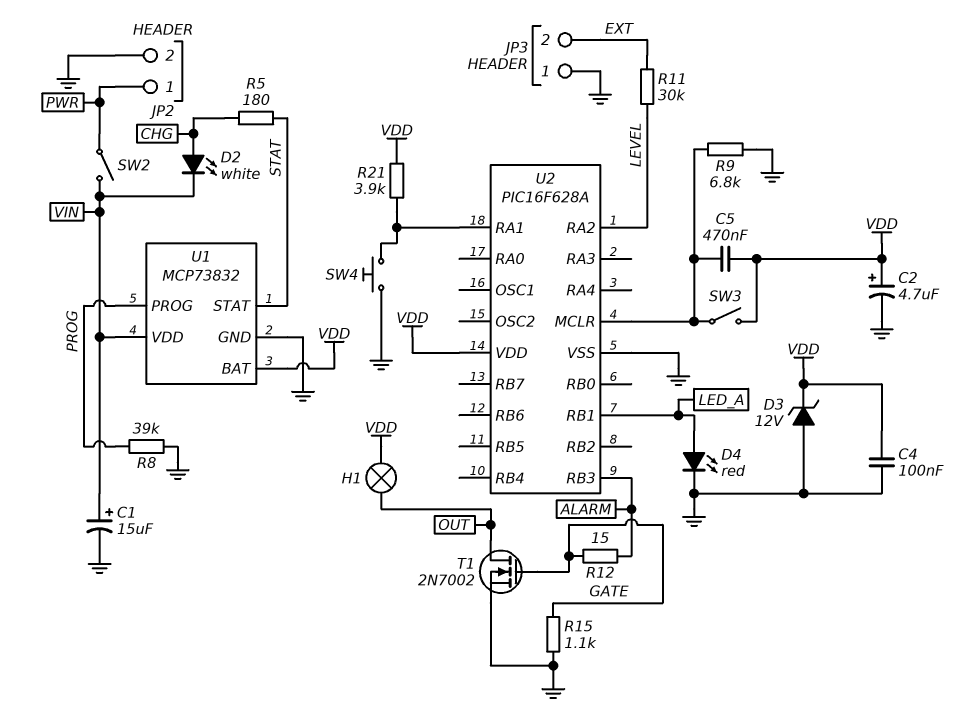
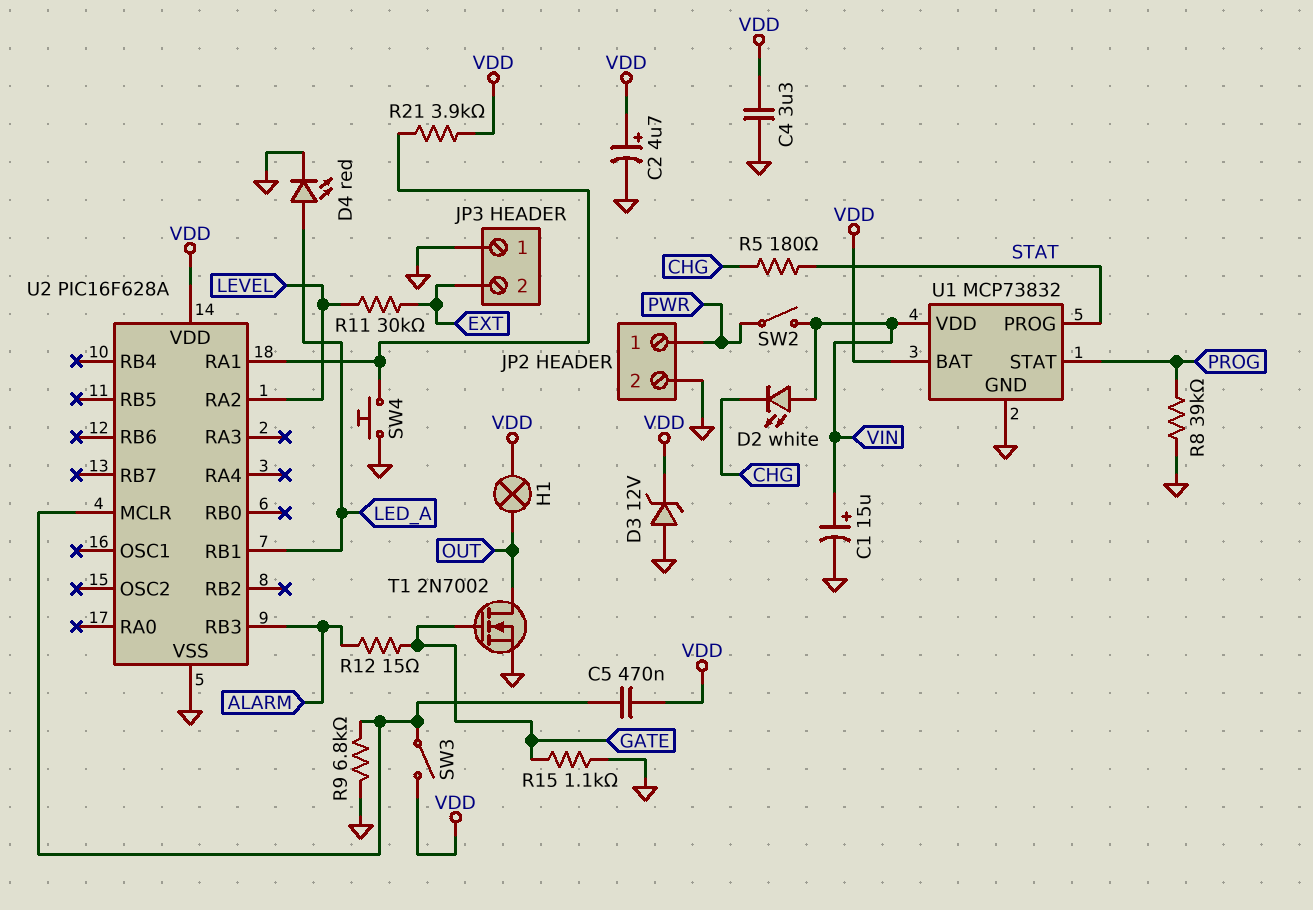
C4: 100nF (GND, VDD) -> 3.3uF (GND, VDD)
D2: LED white (A CHG, K VIN) -> LED white (A VIN, K CHG)
U1 pin PROG: PROG -> STAT
U1 pin STAT: STAT -> PROG

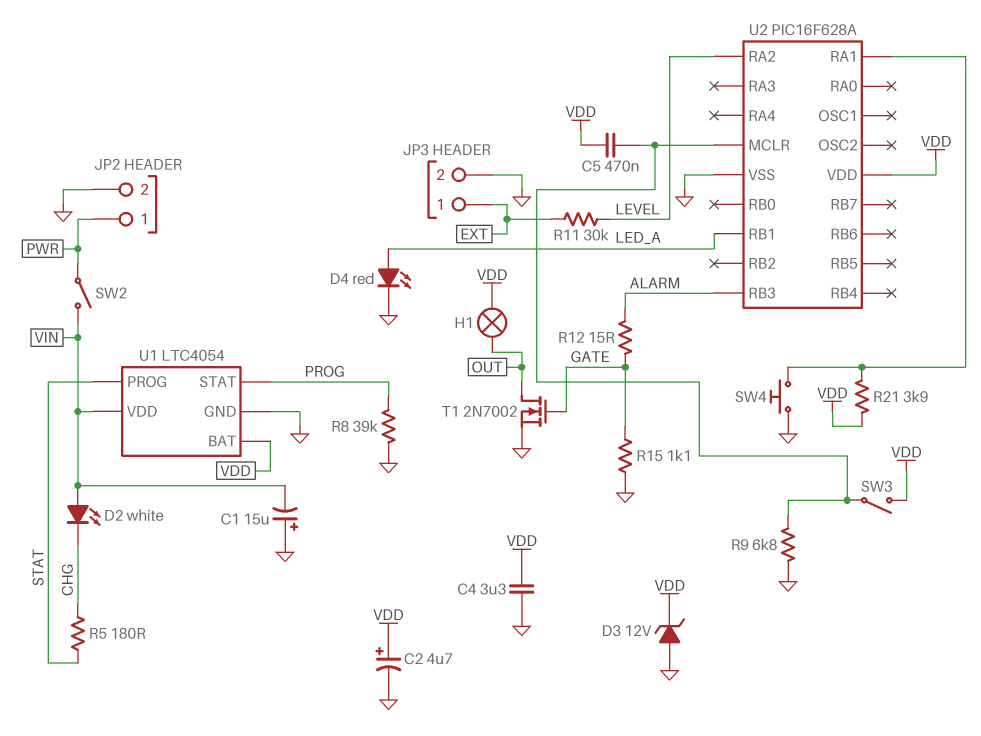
C1: 15uF (plus VIN, minus GND) -> 15uF (plus GND, minus VIN)
JP3 pin 1: GND -> EXT
JP3 pin 2: EXT -> GND
U1: MCP73832 -> LTC4054

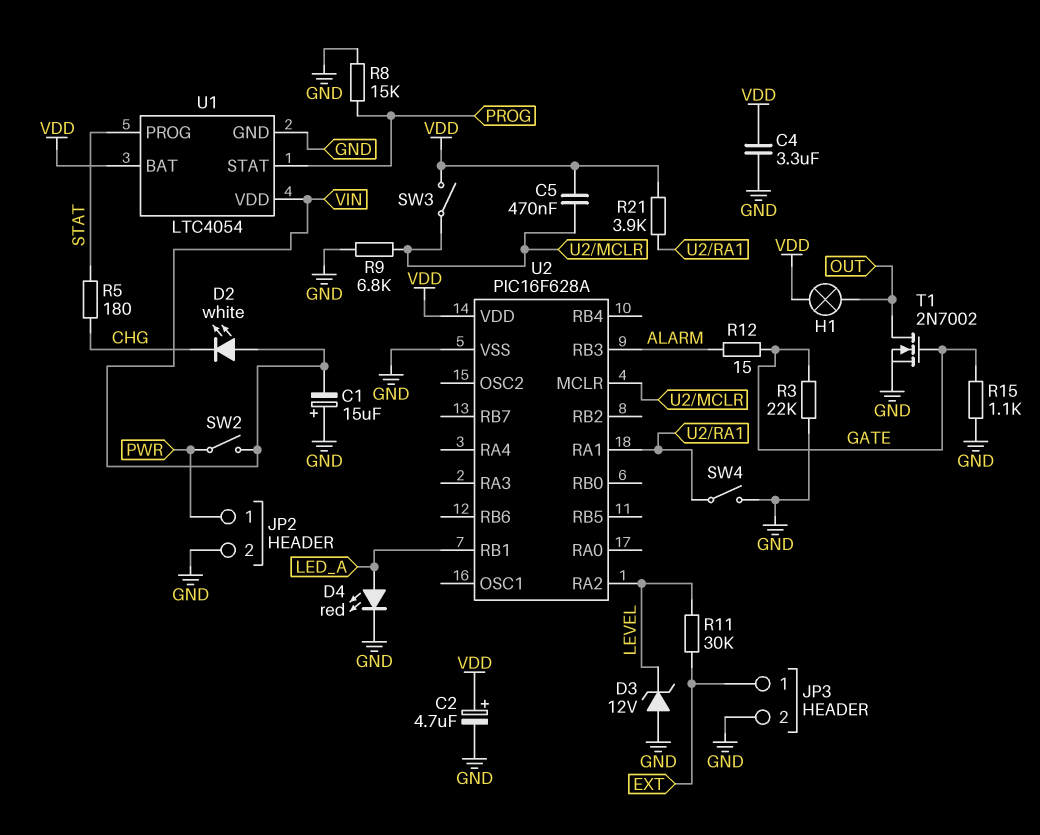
D3: zener 12V (A GND, K VDD) -> zener 12V (A GND, K LEVEL)
R3: none -> 22k (GATE, GND)
R8: 39k (GND, PROG) -> 15k (GND, PROG)
SW4: button (GND, U2/RA1) -> switch (GND, U2/RA1)

